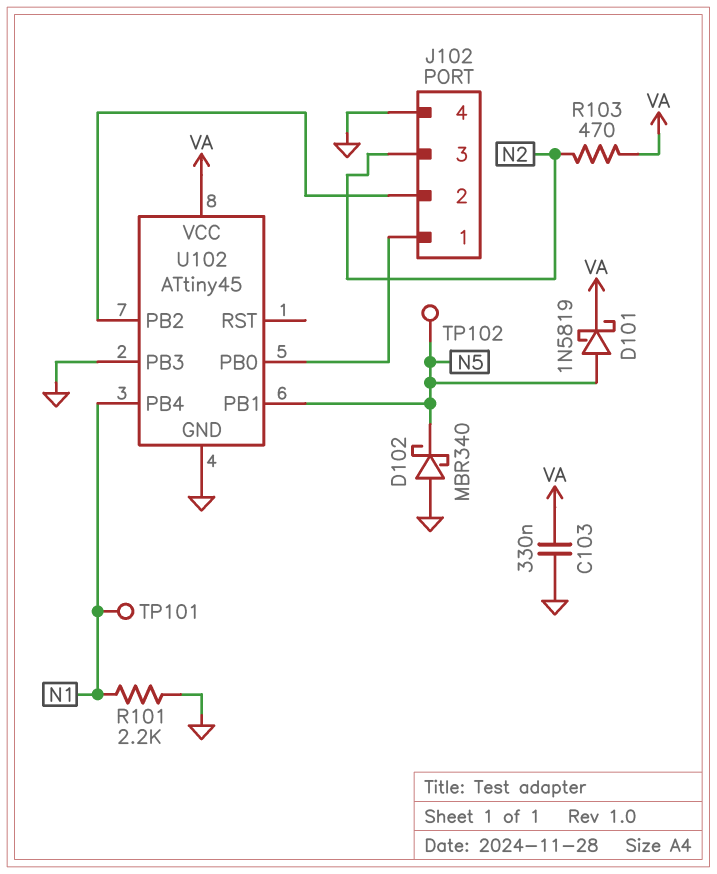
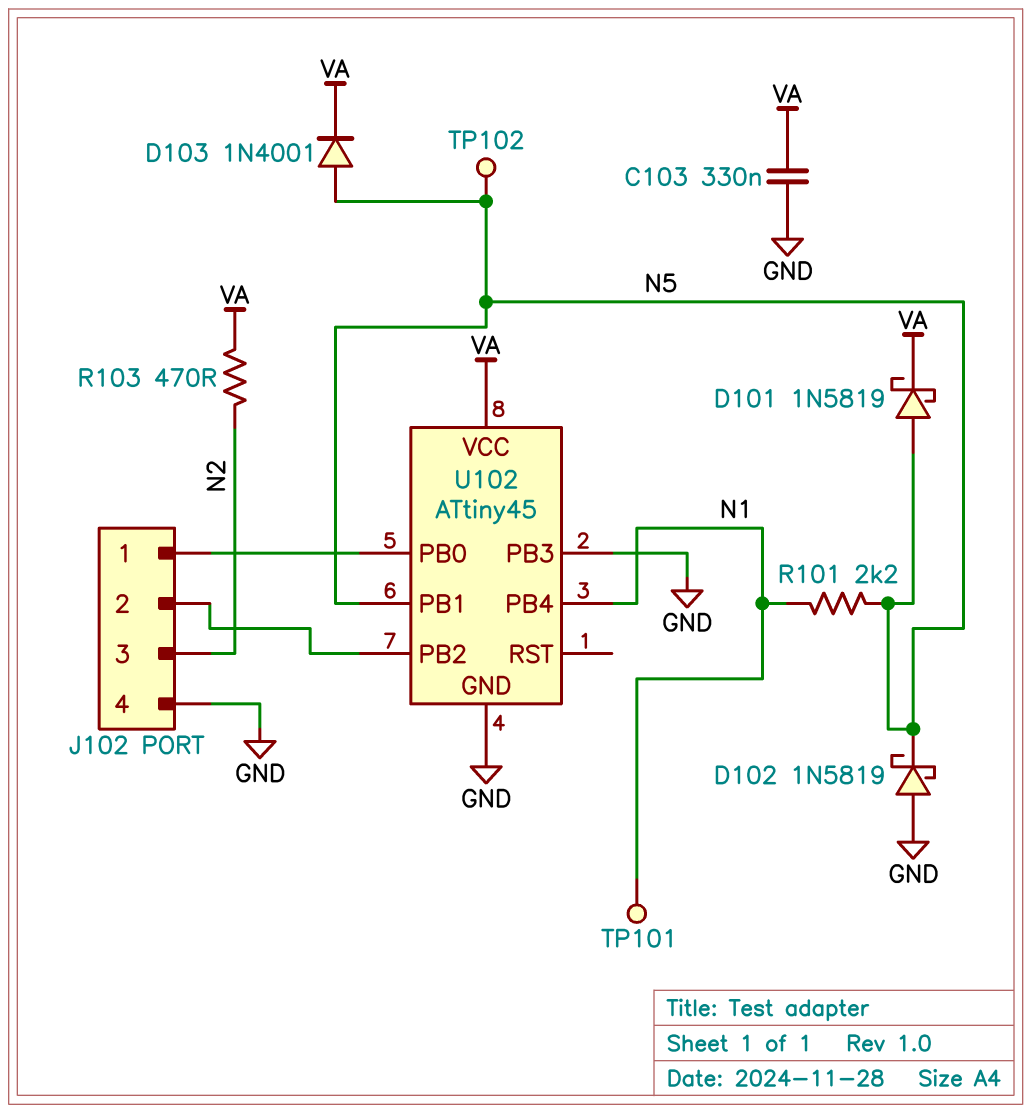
D102: schottky MBR340 (A GND, K N5) -> schottky 1N5819 (A GND, K N5)
D103: none -> diode 1N4001 (A N5, K VA)
R101: 2.2k (GND, N1) -> 2.2k (N1, N5)

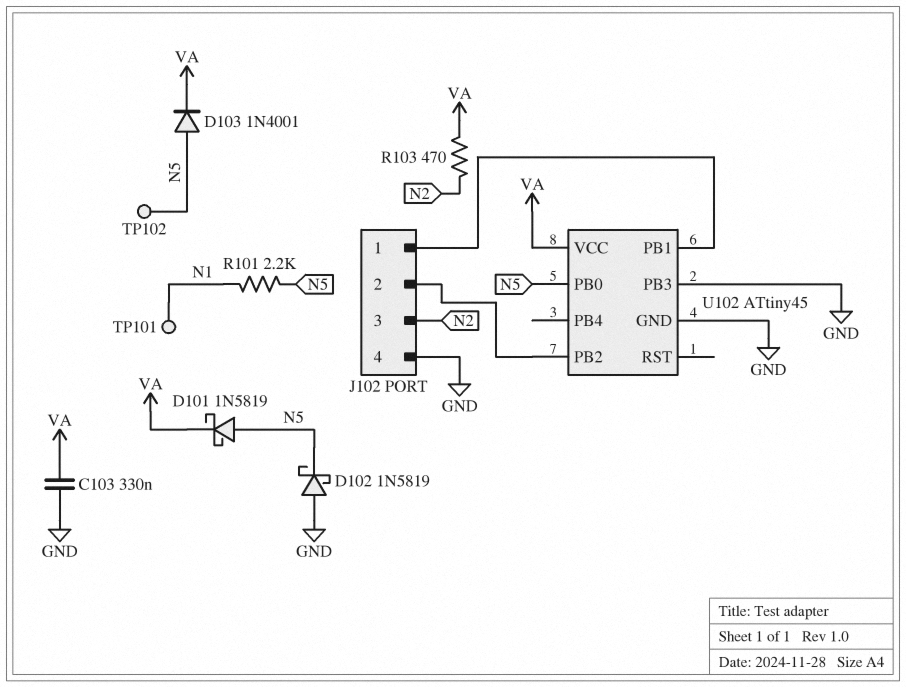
U102 pin PB0: J102/1 -> N5
U102 pin PB1: N5 -> J102/1
U102 pin PB4: N1 -> none

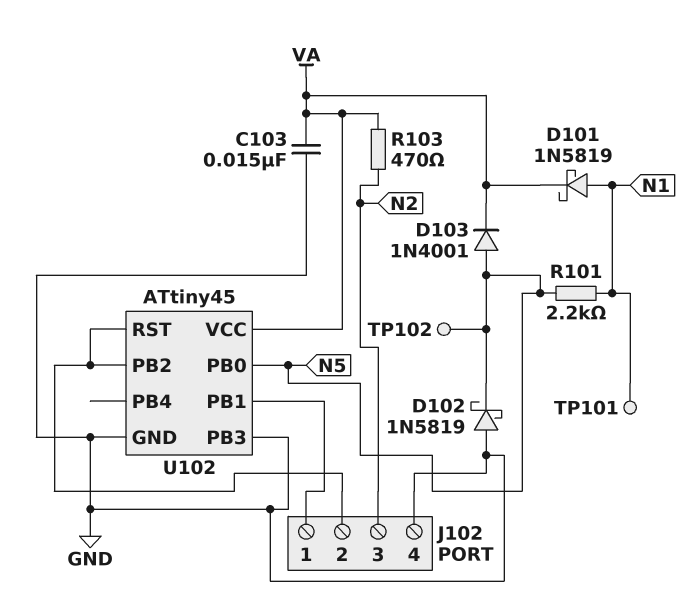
C103: 330nF (GND, VA) -> 15nF (GND, VA)
D101: schottky 1N5819 (A N5, K VA) -> schottky 1N5819 (A N1, K VA)
U102 pin RST: none -> J102/2

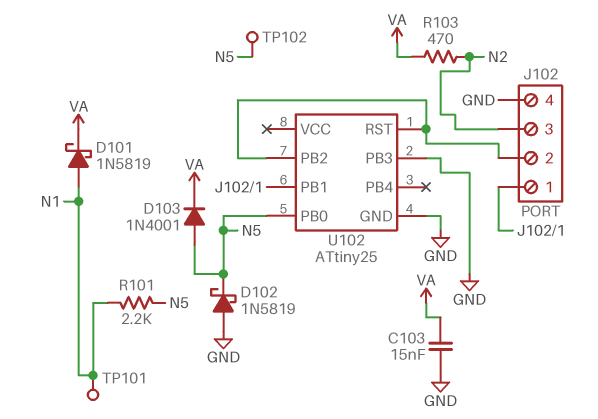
U102: ATtiny45 -> ATtiny25
U102 pin VCC: VA -> none

